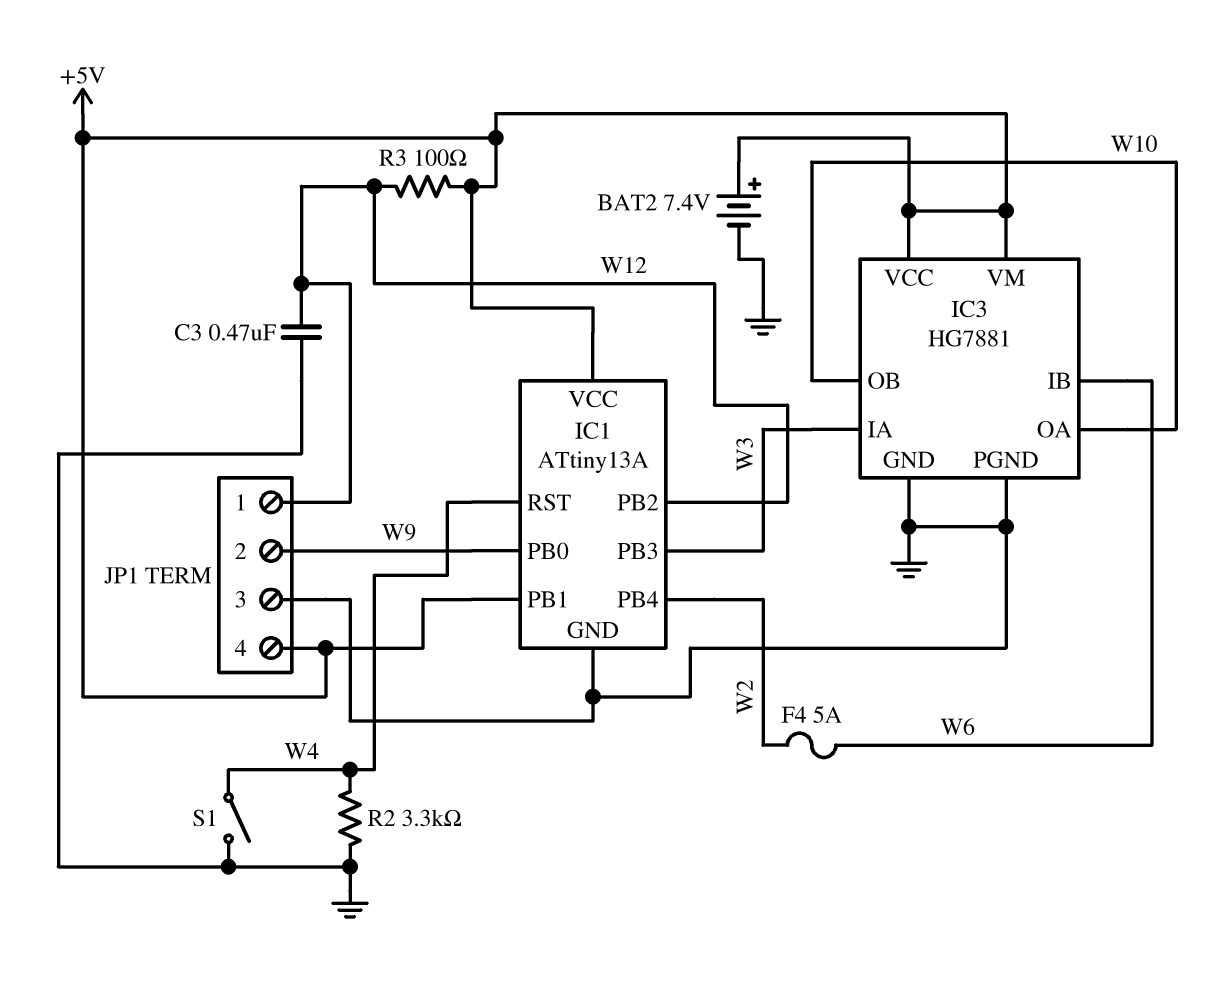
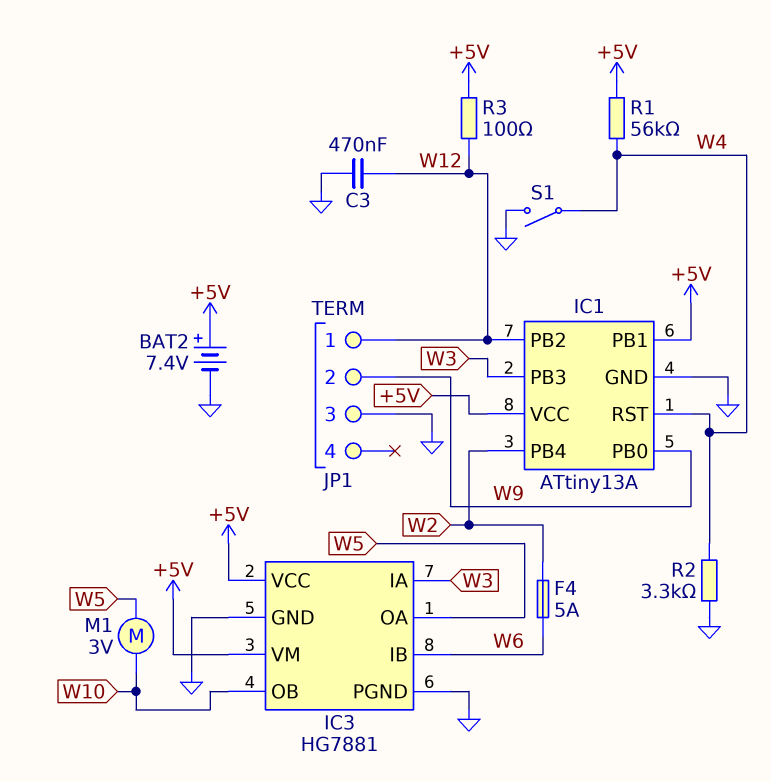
IC3 pin OA: W10 -> W5
JP1 pin 4: +5V -> none
M1: none -> motor 3V (W5, W10)
R1: none -> 56k (+5V, W4)

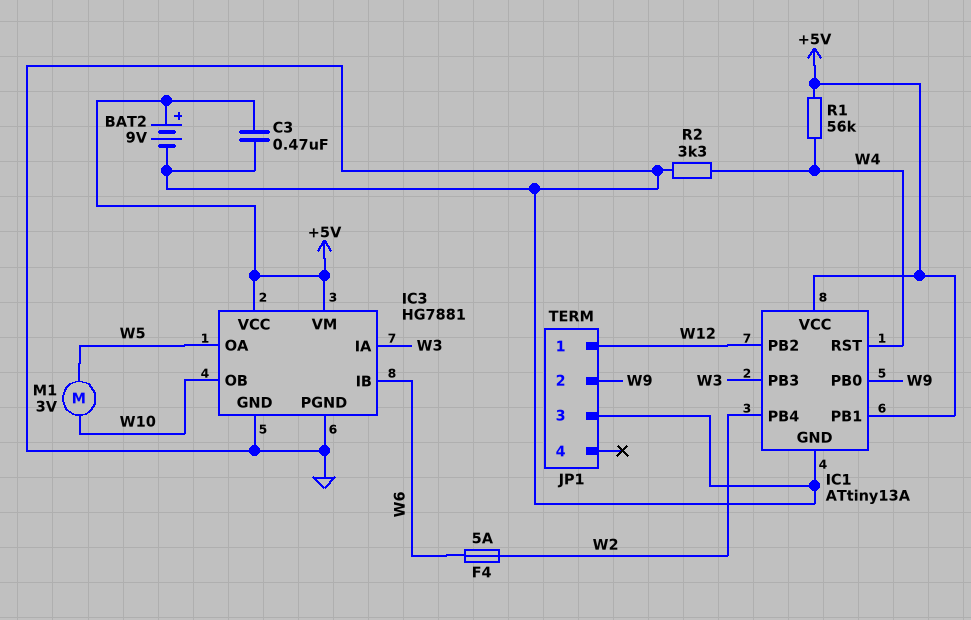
BAT2: 7.4V (plus +5V, minus GND) -> 9V (plus +5V, minus GND)
C3: 470nF (GND, W12) -> 470nF (+5V, GND)
R3: 100 (+5V, W12) -> none
S1: switch (GND, W4) -> none

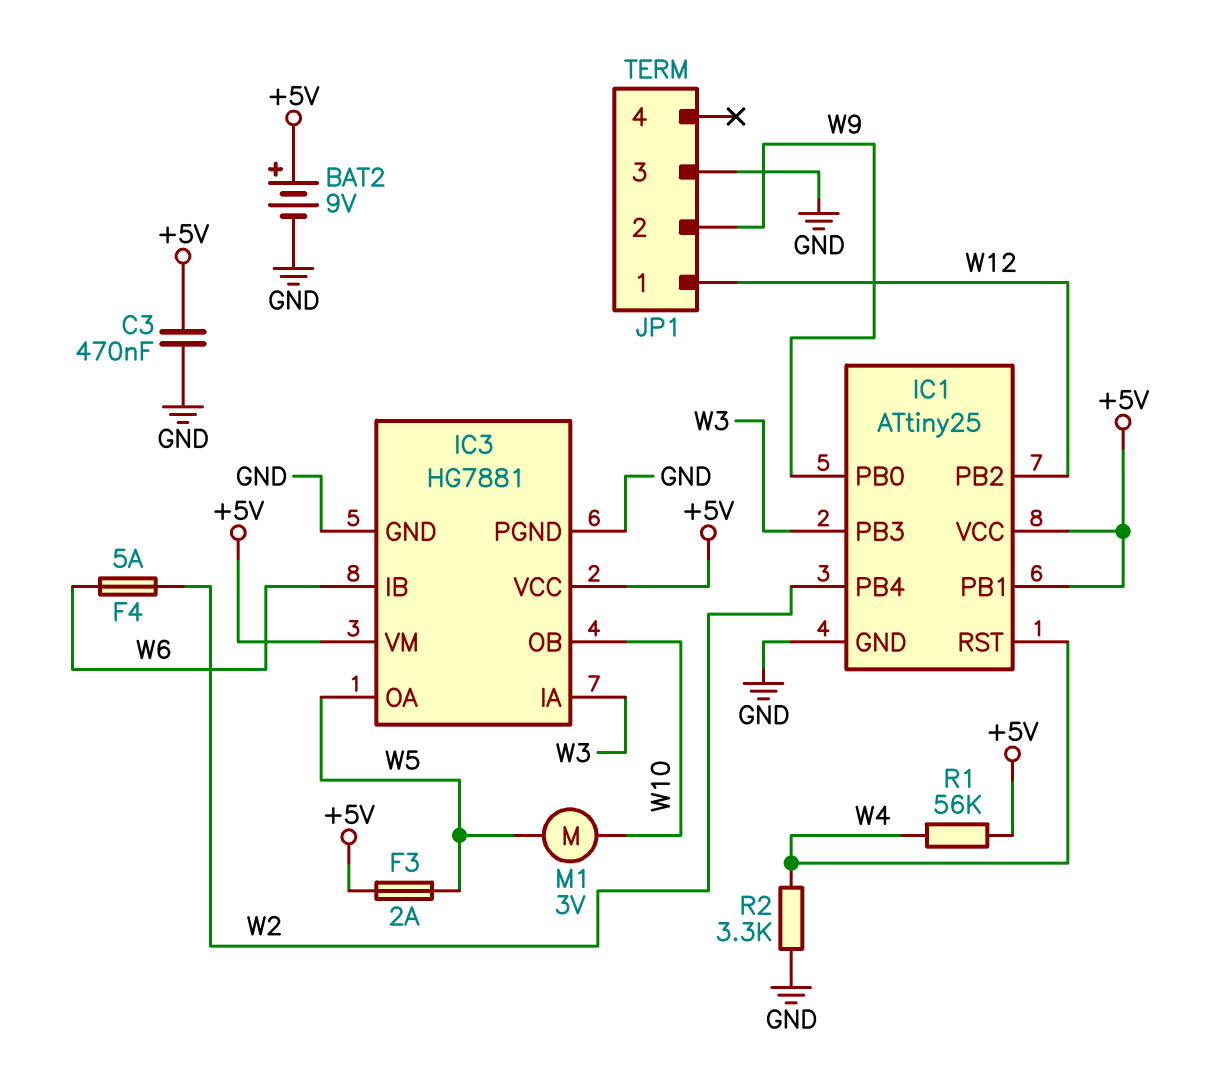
F3: none -> 2A (+5V, W5)
IC1: ATtiny13A -> ATtiny25

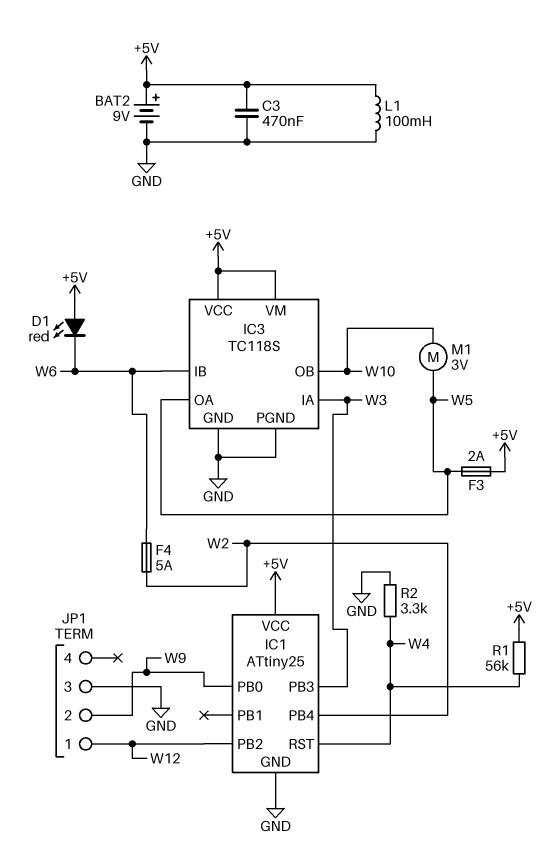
D1: none -> LED red (A +5V, K W6)
IC1 pin PB1: +5V -> none
IC3: HG7881 -> TC118S
L1: none -> 100mH (+5V, GND)

